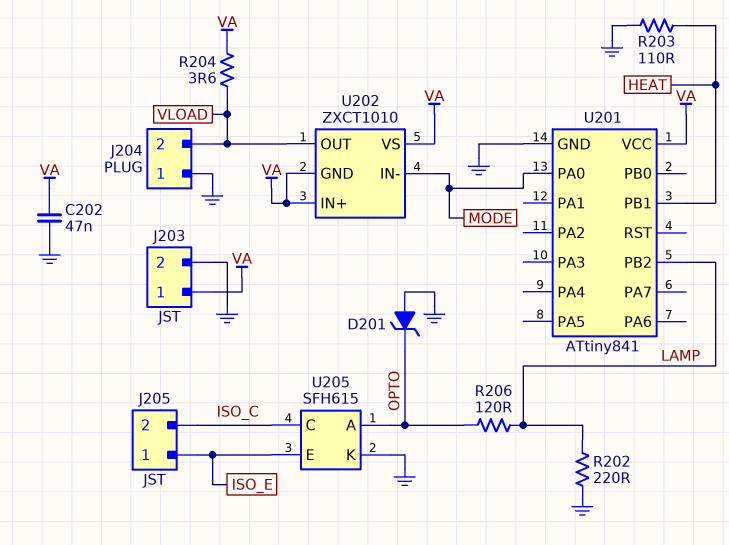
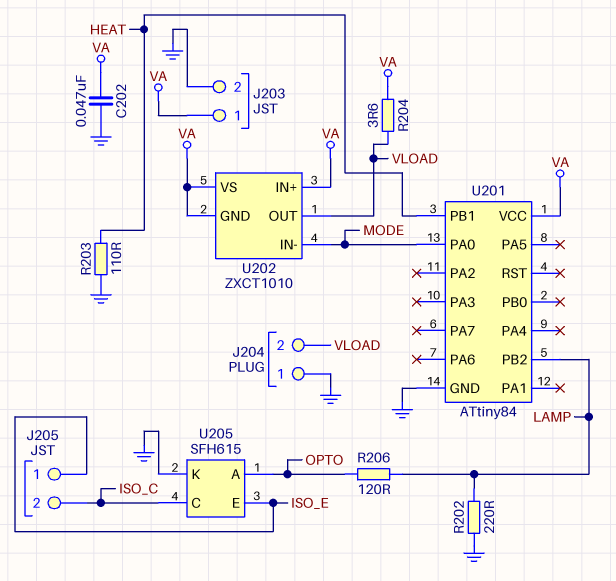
D201: zener (A GND, K OPTO) -> none
U201: ATtiny841 -> ATtiny84

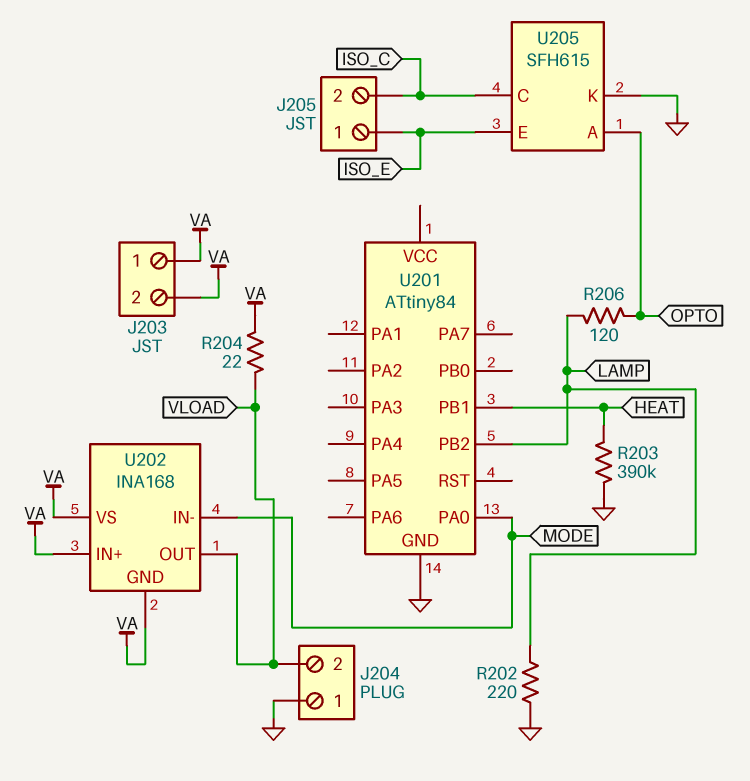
C202: 47nF (GND, VA) -> none
J203 pin 2: GND -> VA
R203: 110 (GND, HEAT) -> 390k (GND, HEAT)
R204: 3.6 (VA, VLOAD) -> 22 (VA, VLOAD)
U201 pin VCC: VA -> none
U202: ZXCT1010 -> INA168

